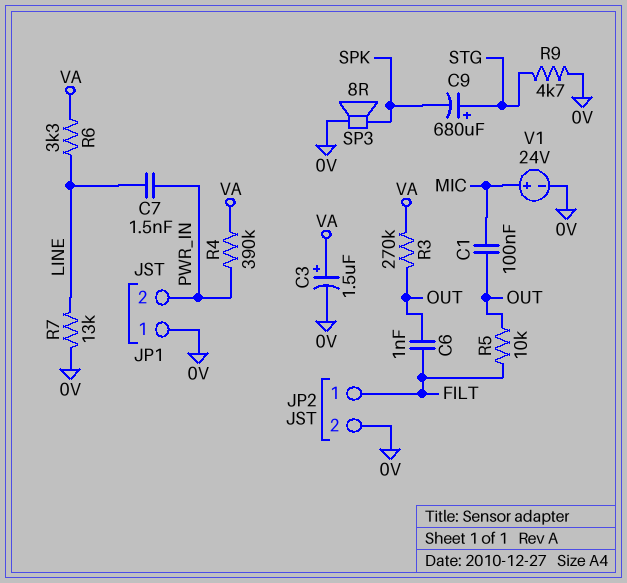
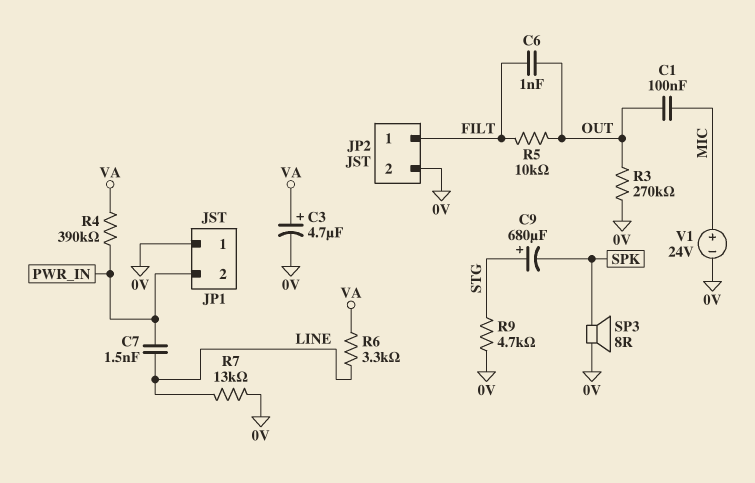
C3: 1.5uF (plus VA, minus 0V) -> 4.7uF (plus VA, minus 0V)
R3: 270k (OUT, VA) -> 270k (0V, OUT)

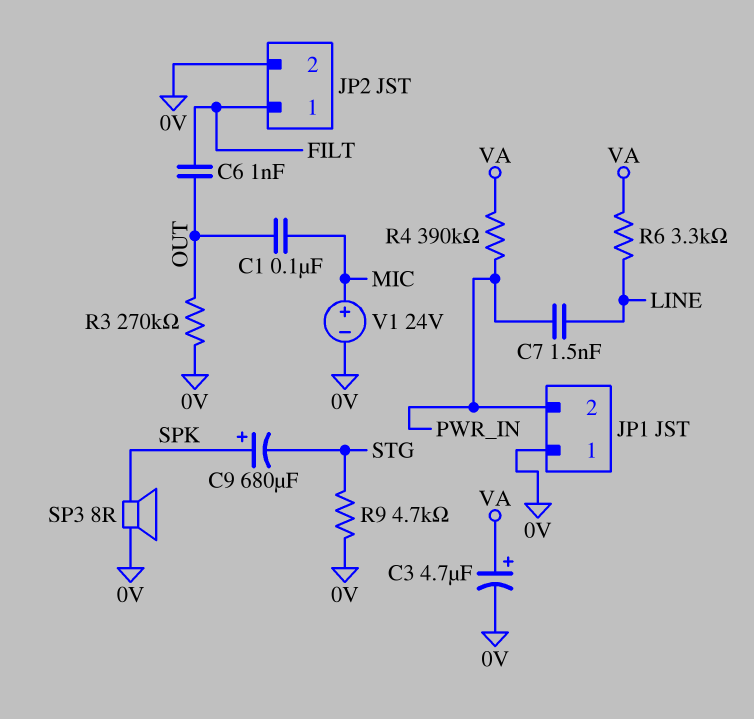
C9: 680uF (plus STG, minus SPK) -> 680uF (plus SPK, minus STG)
R5: 10k (FILT, OUT) -> none
R7: 13k (0V, LINE) -> none

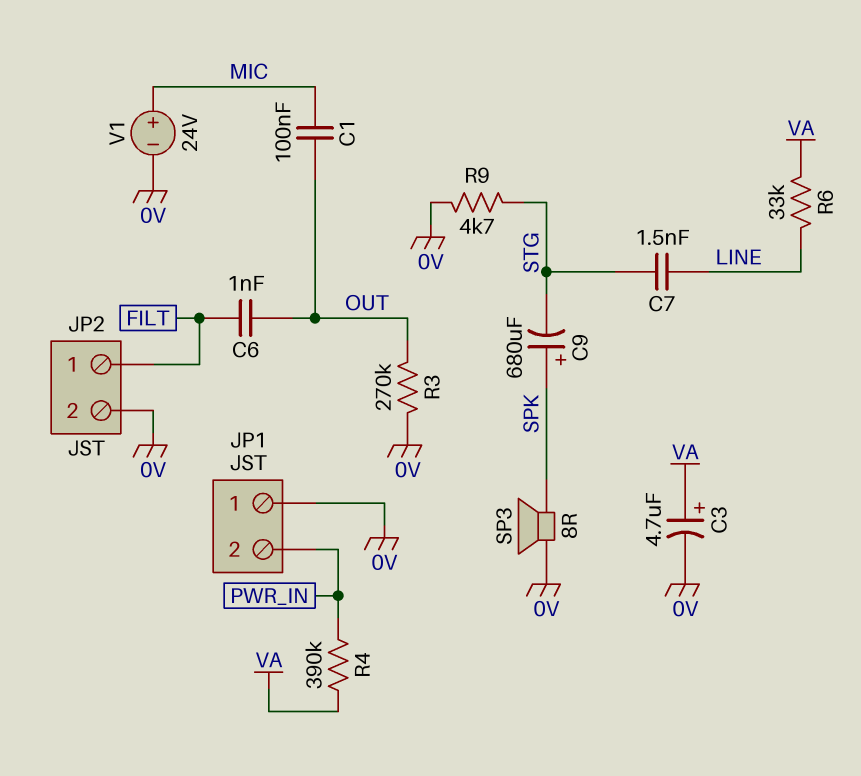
C7: 1.5nF (LINE, PWR_IN) -> 1.5nF (LINE, STG)
R6: 3.3k (LINE, VA) -> 33k (LINE, VA)

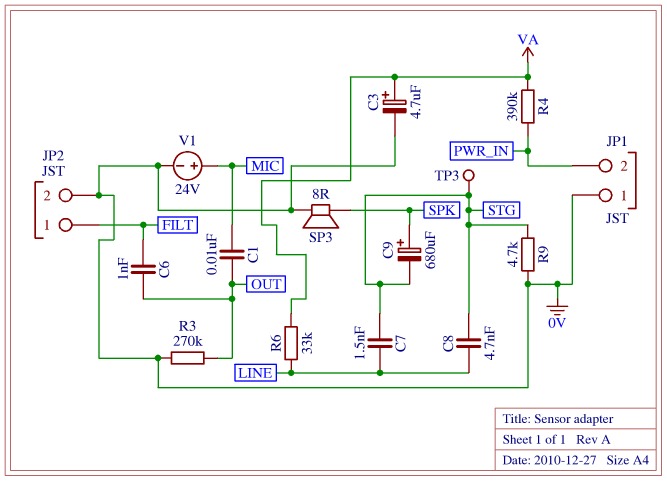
C1: 100nF (MIC, OUT) -> 10nF (MIC, OUT)
C8: none -> 4.7nF (LINE, STG)
TP3: none -> test point (STG)

